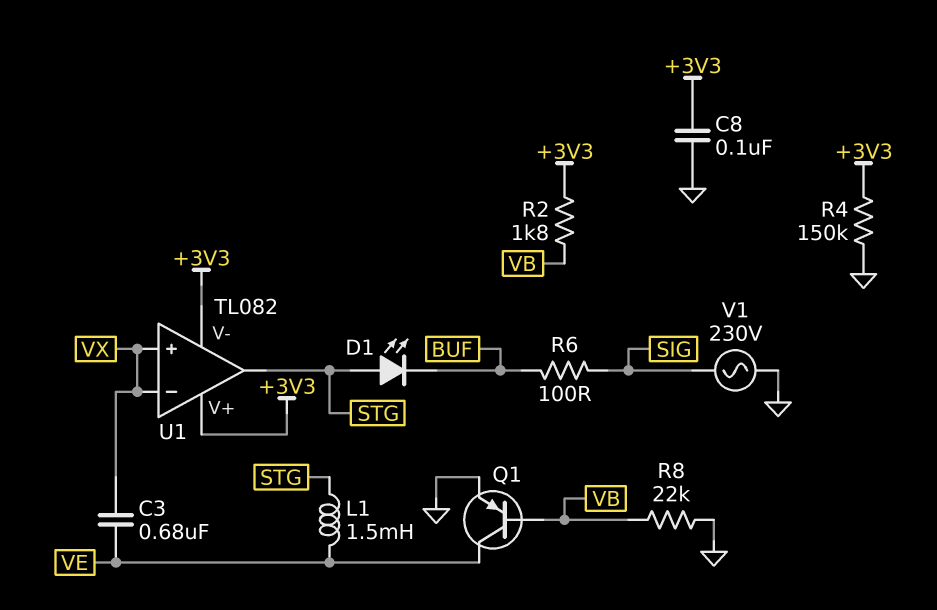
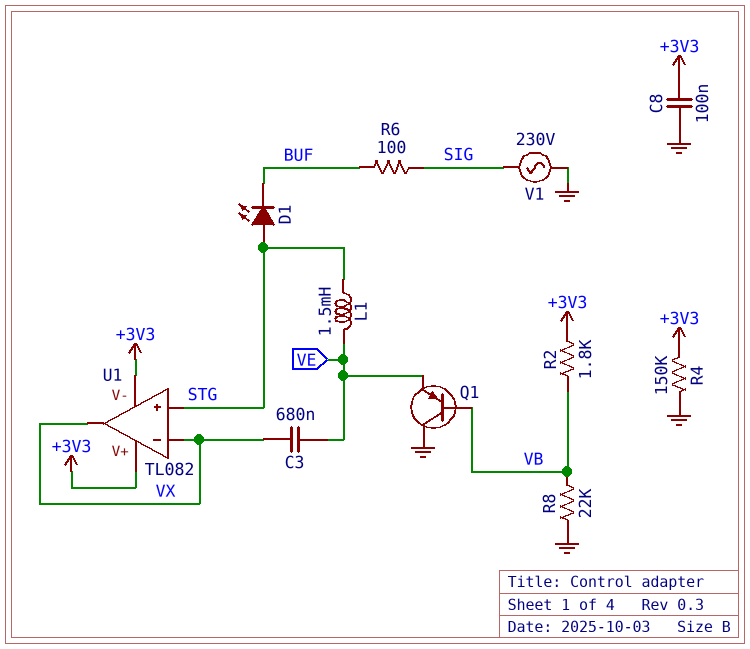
Q1: PNP (B VB, C VE, E GND) -> PNP (B VB, C GND, E VE)
U1 pin in+: VX -> STG
U1 pin out: STG -> VX

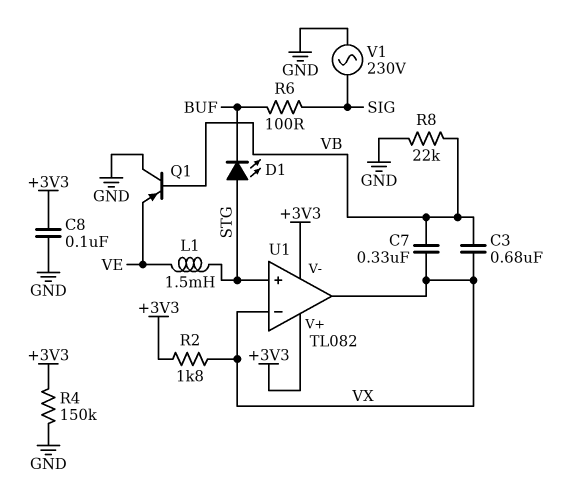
C3: 680nF (VE, VX) -> 680nF (VB, VX)
C7: none -> 330nF (VB, VX)
R2: 1.8k (+3V3, VB) -> 1.8k (+3V3, VX)

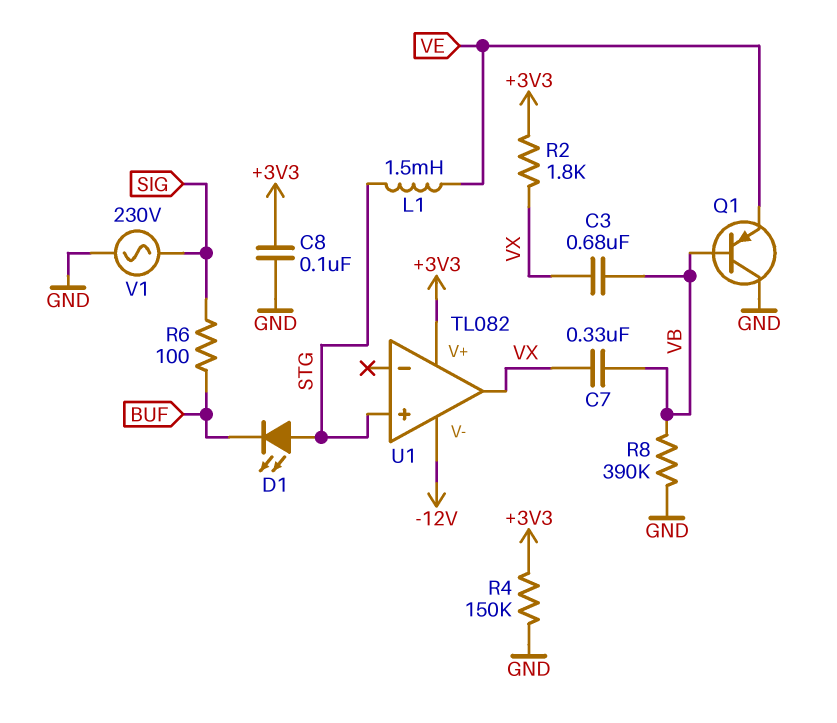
R8: 22k (GND, VB) -> 390k (GND, VB)
U1 pin V-: +3V3 -> -12V
U1 pin in-: VX -> none

